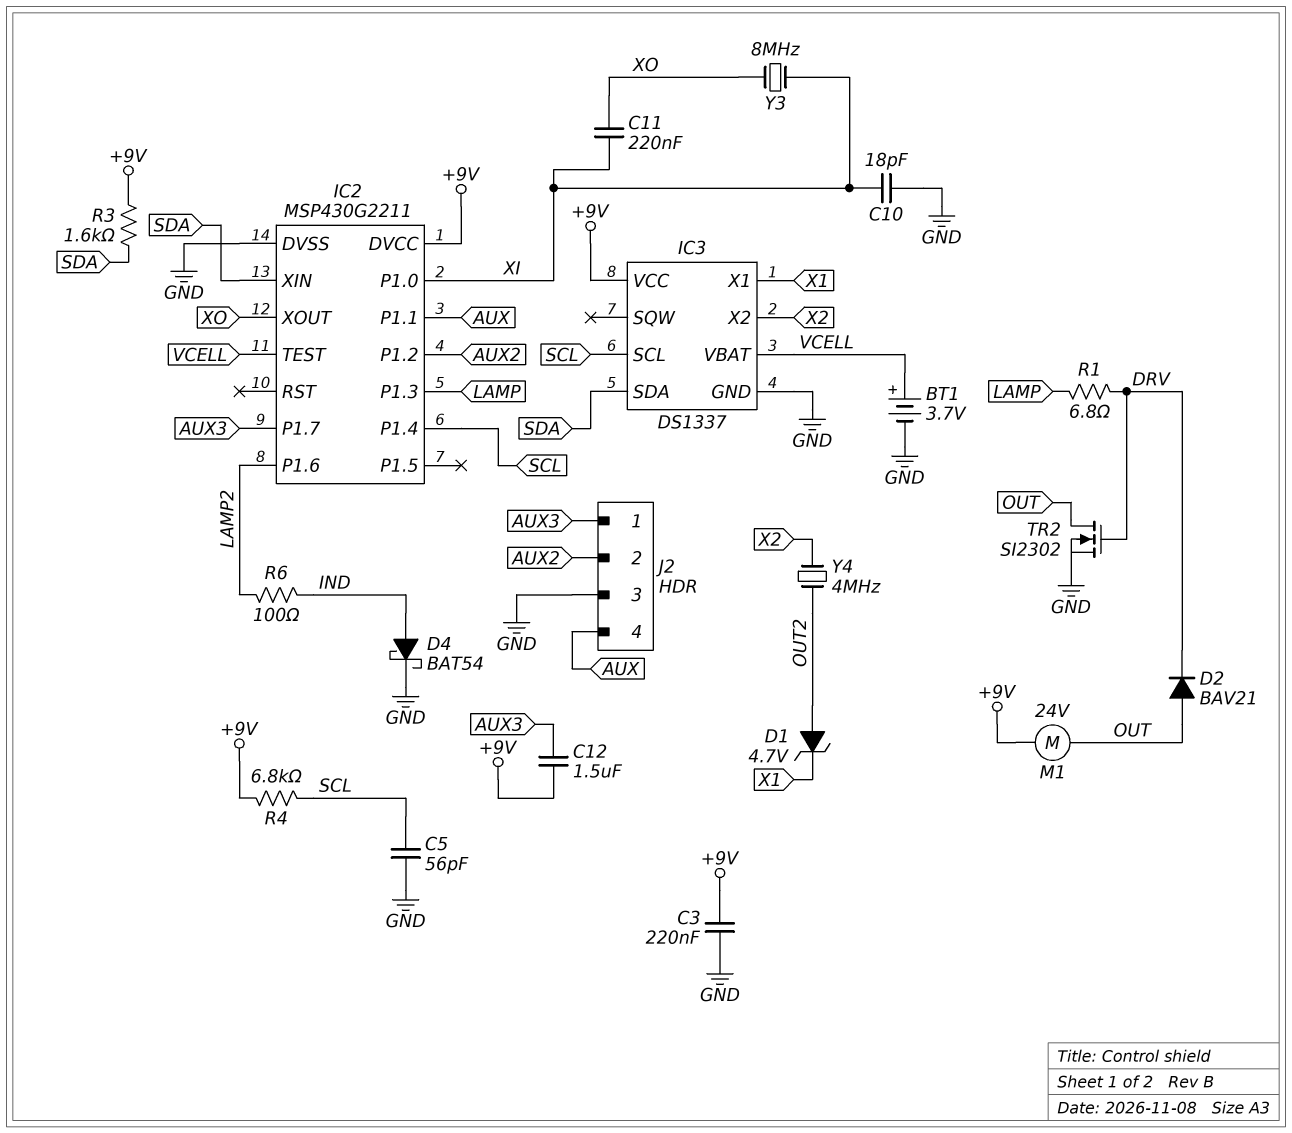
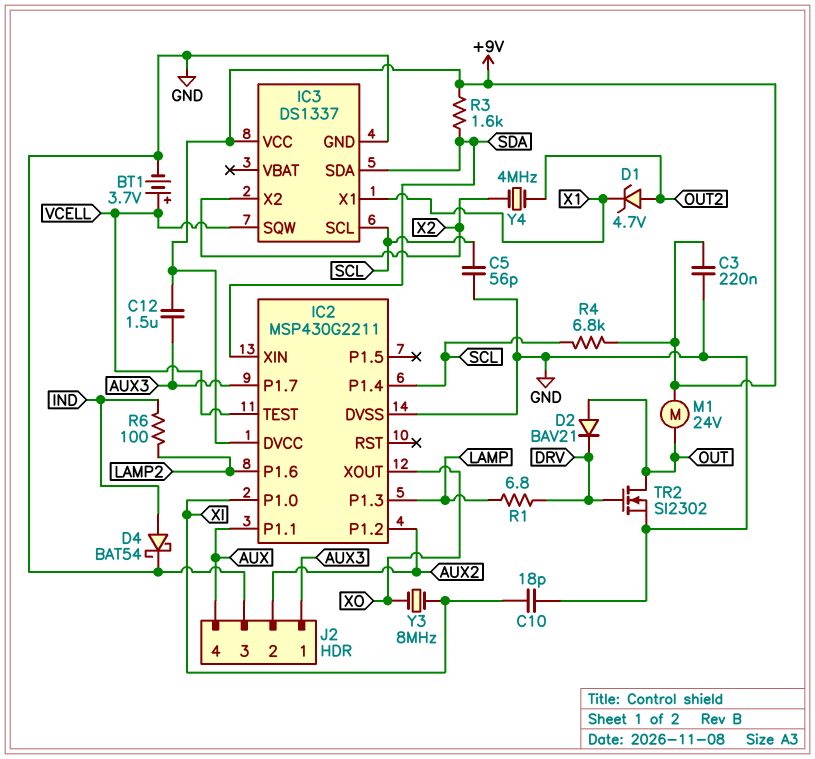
C11: 220nF (XI, XO) -> none
IC3 pin SQW: none -> VCELL
IC3 pin VBAT: VCELL -> none

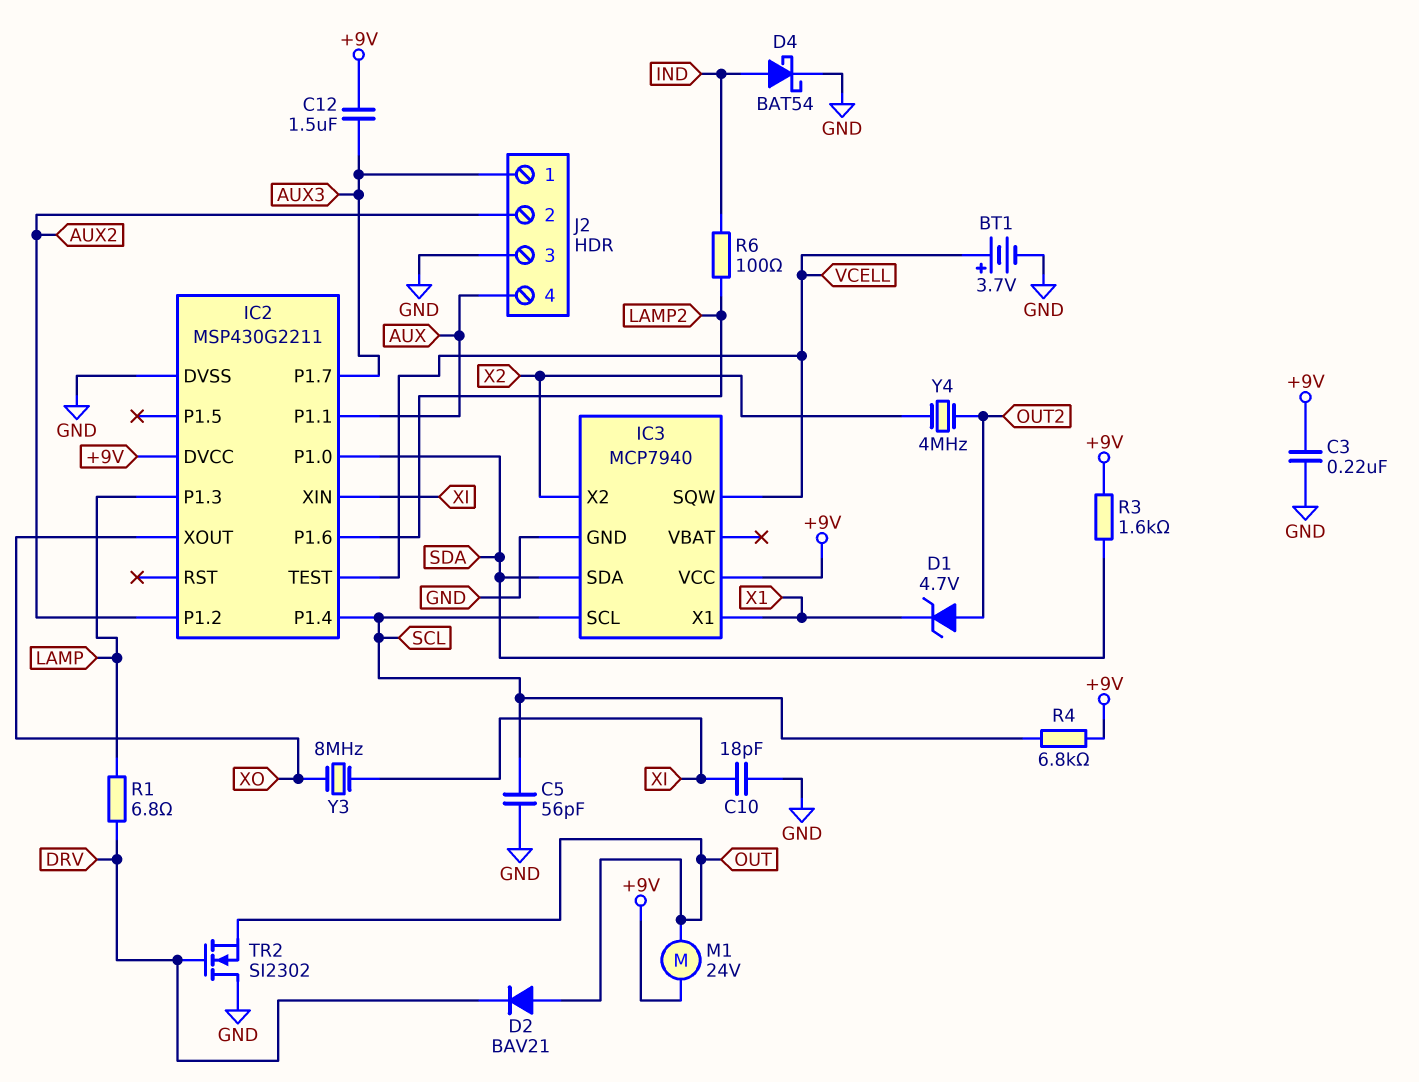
IC2 pin P1.0: XI -> SDA
IC2 pin XIN: SDA -> XI
IC3: DS1337 -> MCP7940
TR2: NMOS SI2302 (G DRV, D OUT, S GND) -> NMOS SI2302 (G DRV, D GND, S OUT)

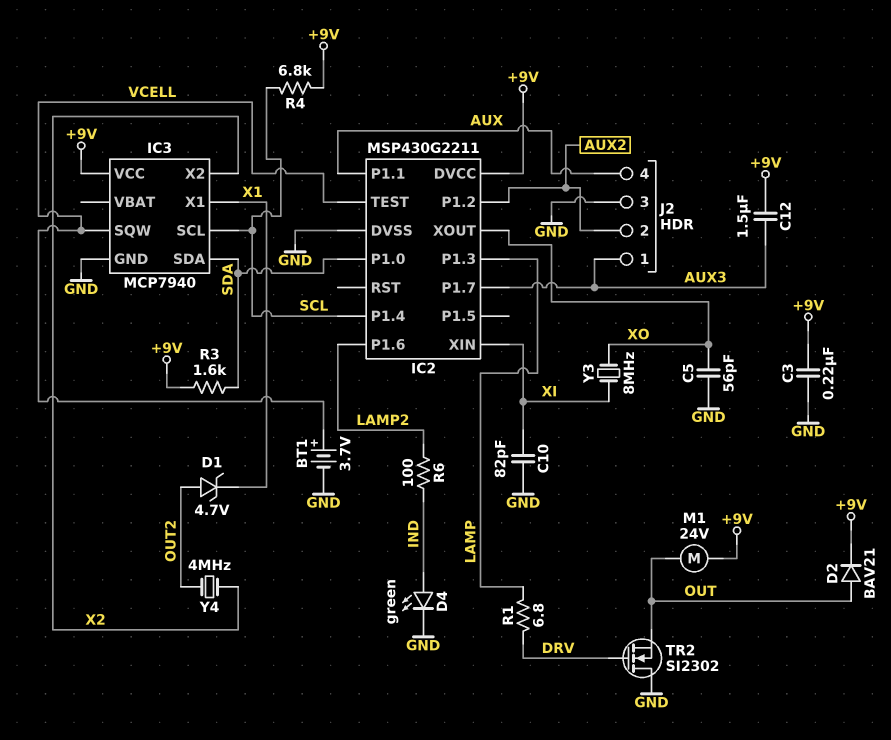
C5: 56pF (GND, SCL) -> 56pF (GND, XO)
C10: 18pF (GND, XI) -> 82pF (GND, XI)
D2: diode BAV21 (A OUT, K DRV) -> diode BAV21 (A OUT, K +9V)
D4: schottky BAT54 (A IND, K GND) -> LED green (A IND, K GND)

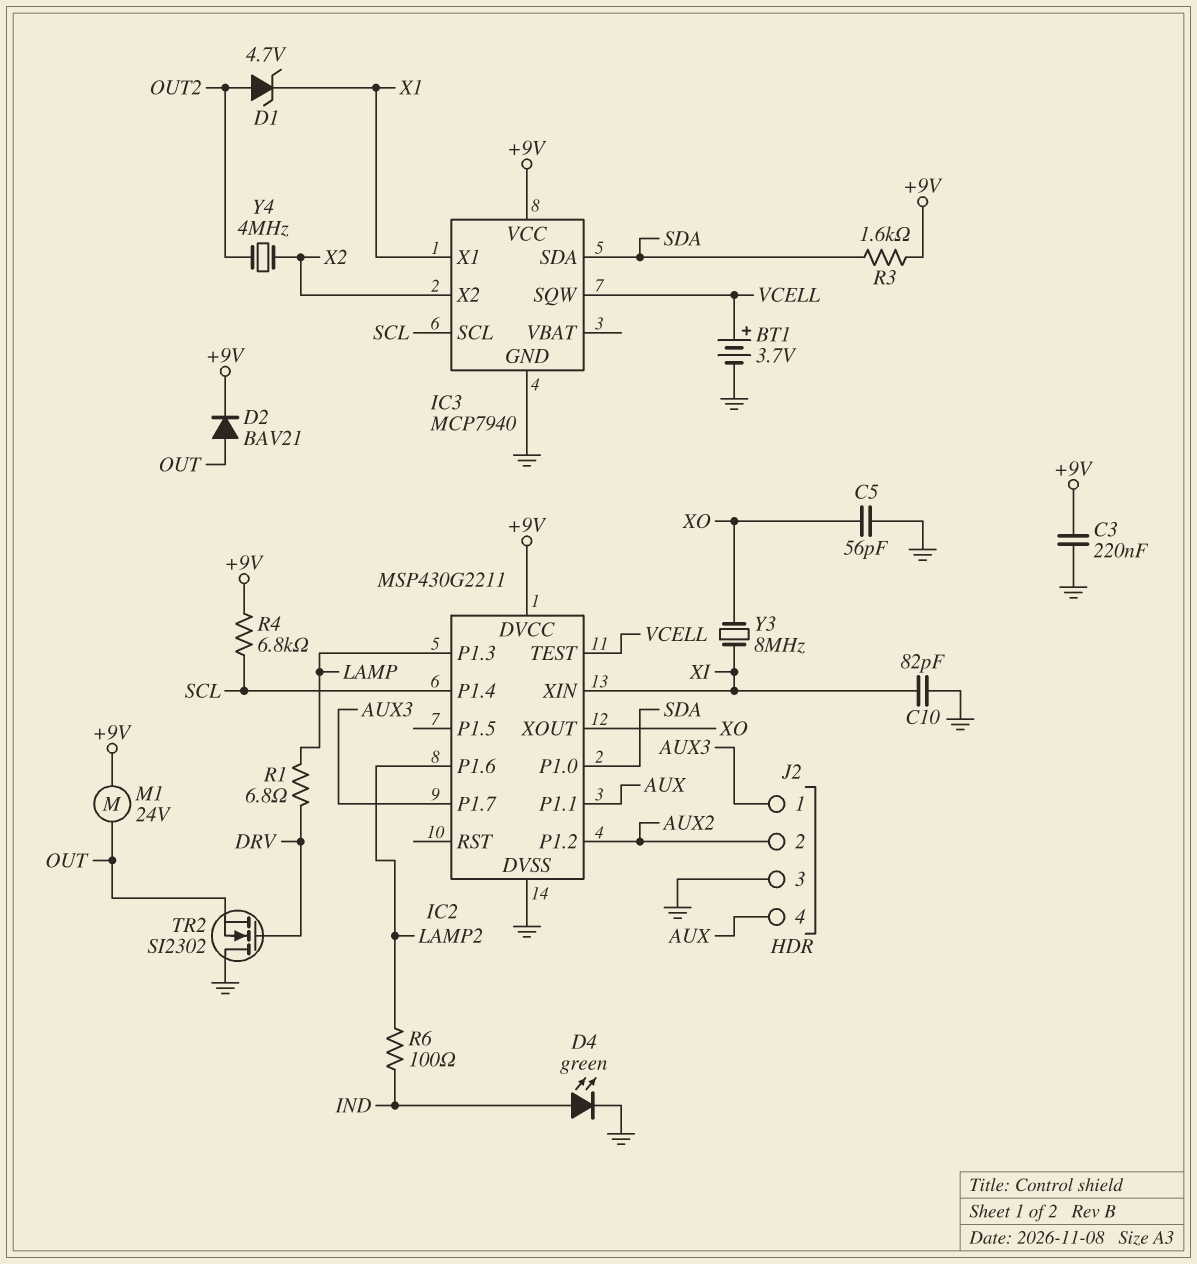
C12: 1.5uF (+9V, AUX3) -> none

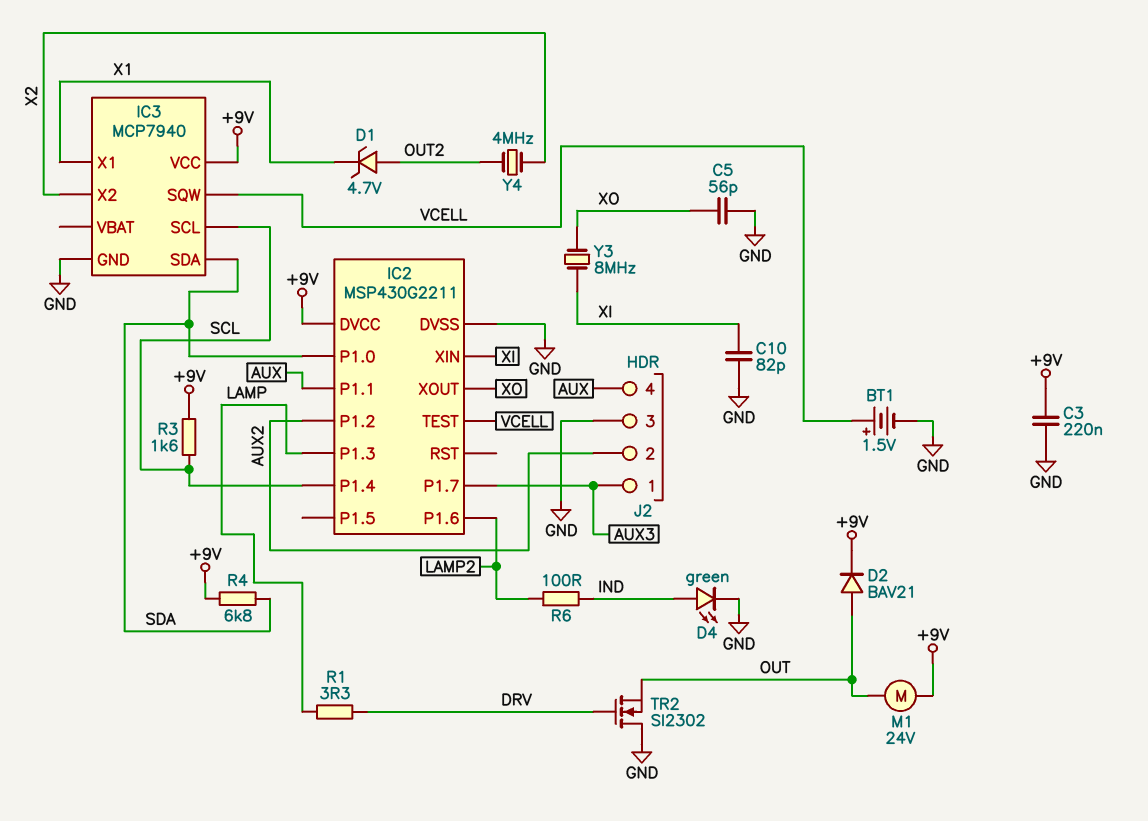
BT1: 3.7V (plus VCELL, minus GND) -> 1.5V (plus VCELL, minus GND)
R1: 6.8 (DRV, LAMP) -> 3.3 (DRV, LAMP)
R3: 1.6k (+9V, SDA) -> 1.6k (+9V, SCL)
R4: 6.8k (+9V, SCL) -> 6.8k (+9V, SDA)

